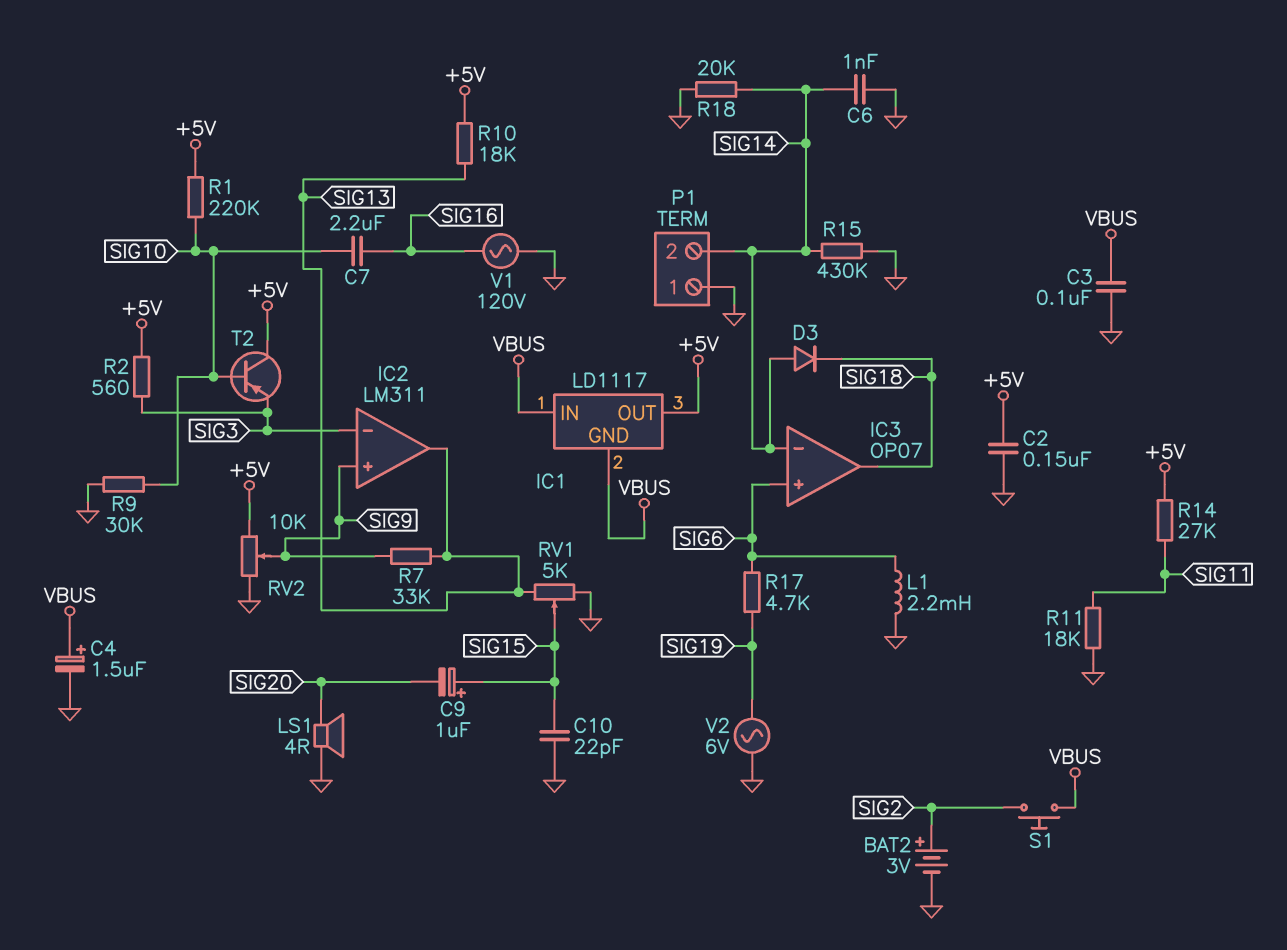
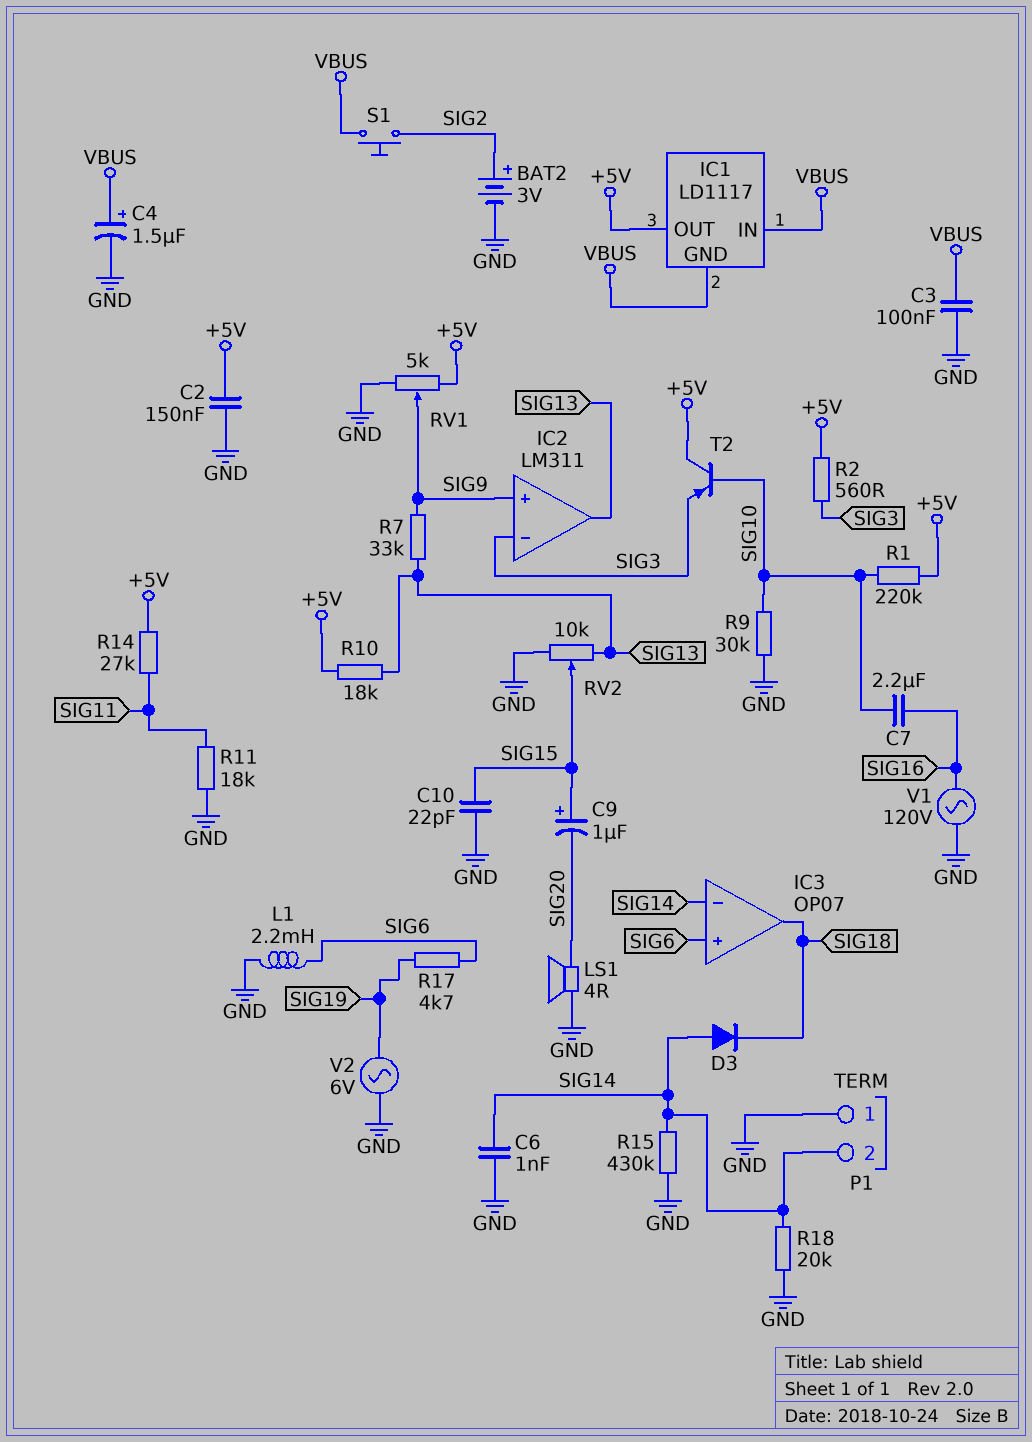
RV1: 5k (GND, SIG13, wiper SIG15) -> 5k (+5V, GND, wiper SIG9)
RV2: 10k (+5V, GND, wiper SIG9) -> 10k (GND, SIG13, wiper SIG15)

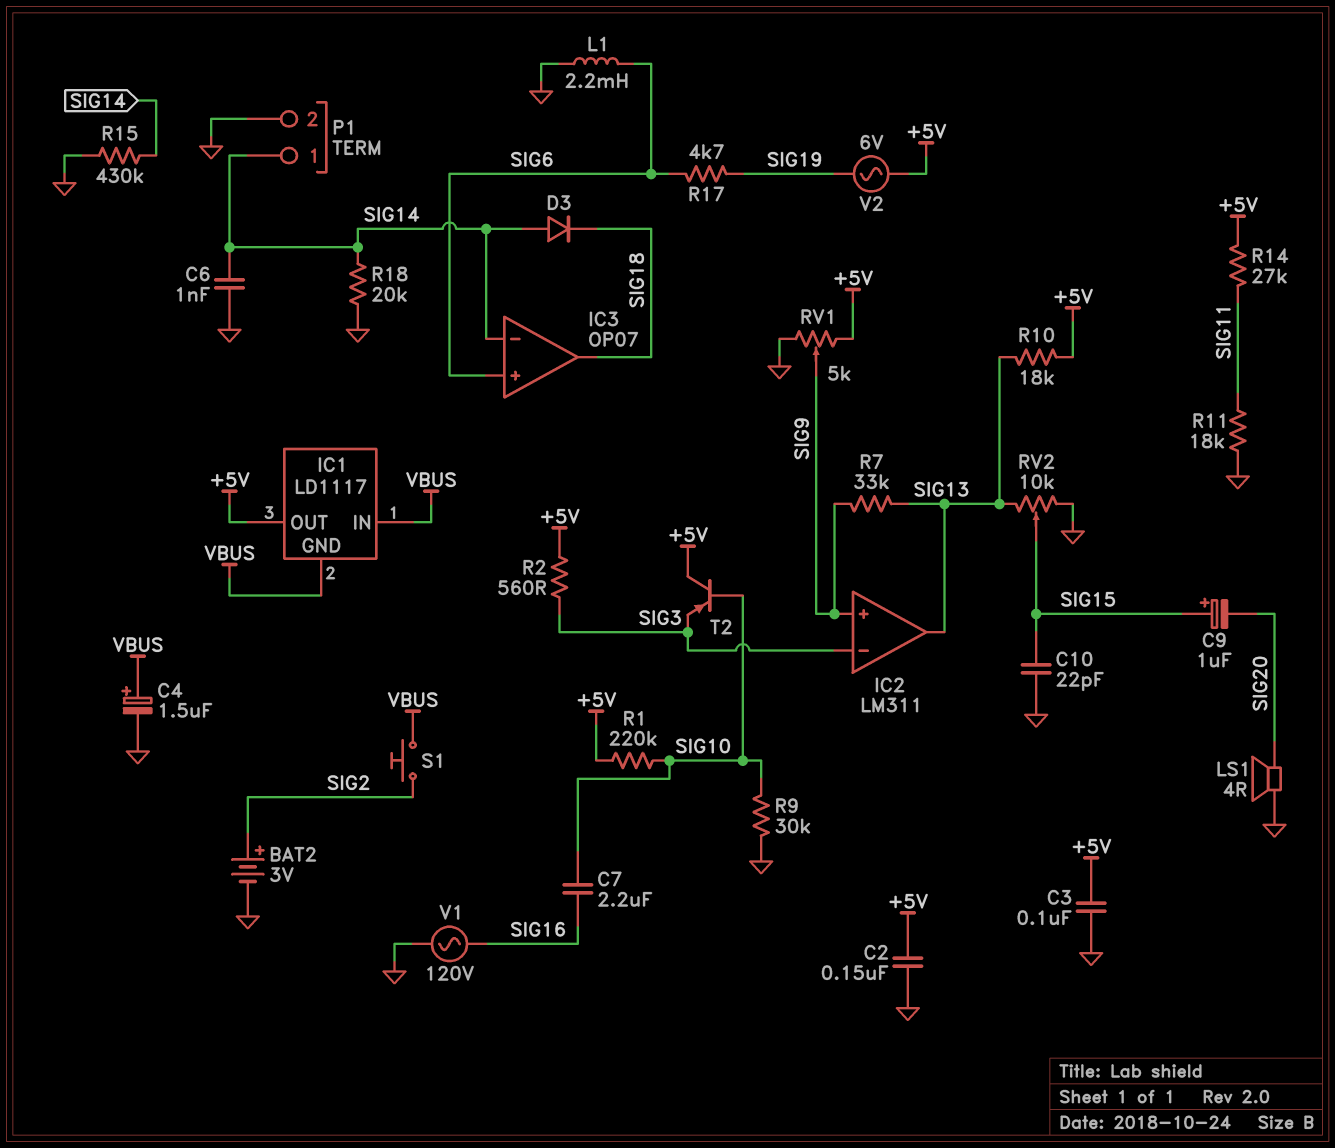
C3: 100nF (GND, VBUS) -> 100nF (+5V, GND)
P1 pin 1: GND -> SIG14
P1 pin 2: SIG14 -> GND
V2: AC 6V (GND, SIG19) -> AC 6V (+5V, SIG19)

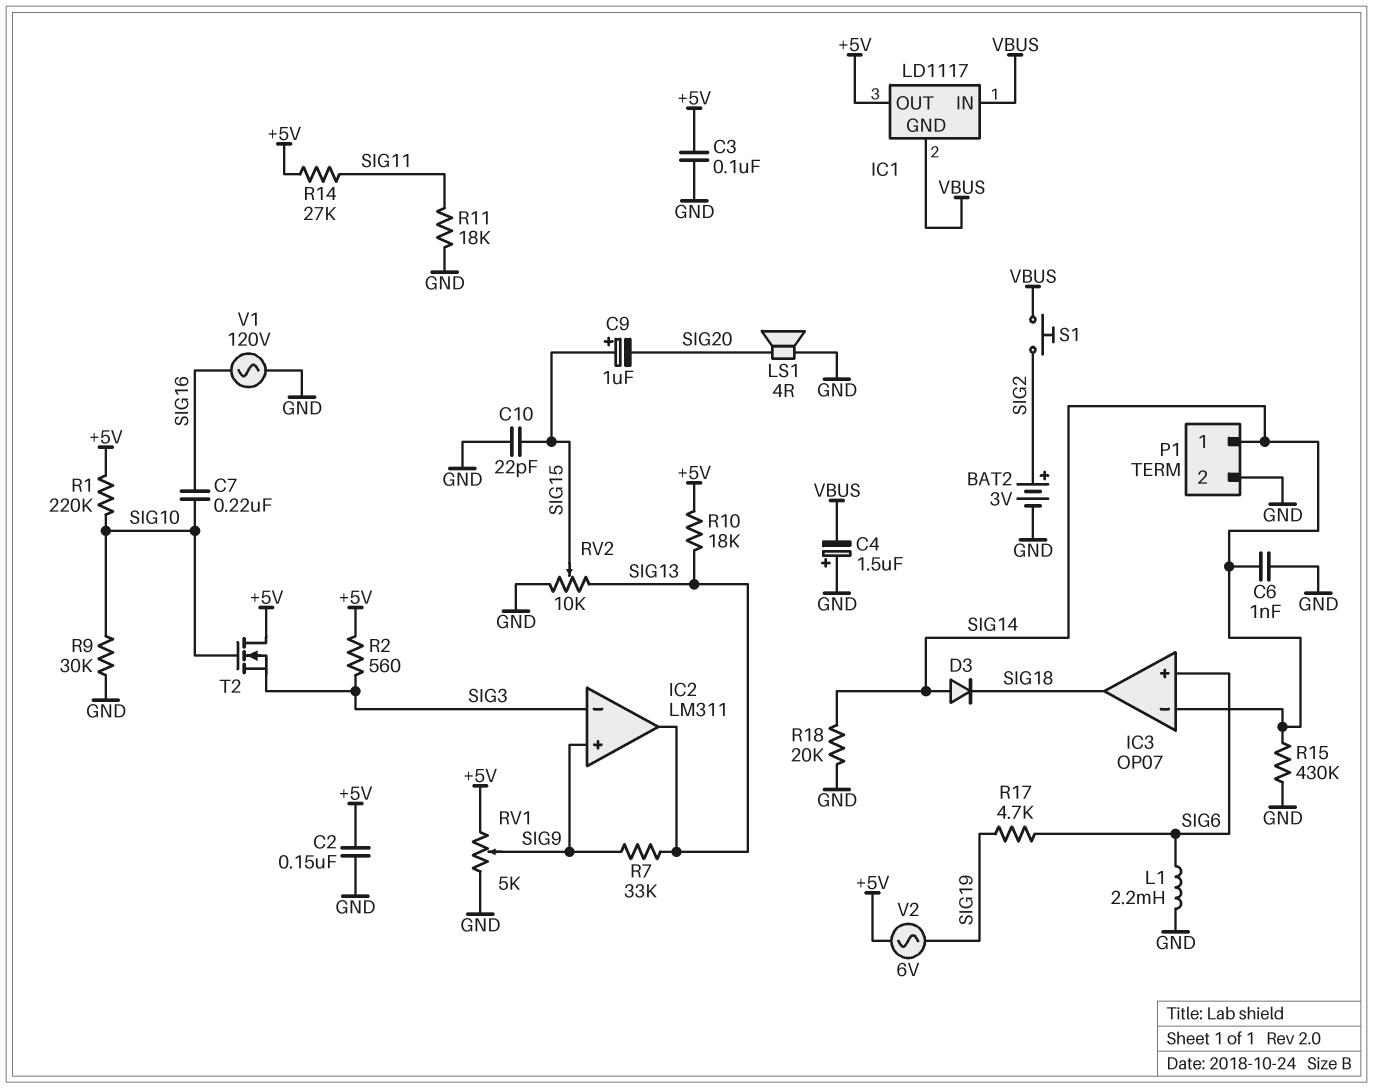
C4: 1.5uF (plus VBUS, minus GND) -> 1.5uF (plus GND, minus VBUS)
C7: 2.2uF (SIG10, SIG16) -> 220nF (SIG10, SIG16)
T2: PNP (B SIG10, C +5V, E SIG3) -> NMOS (G SIG10, D +5V, S SIG3)

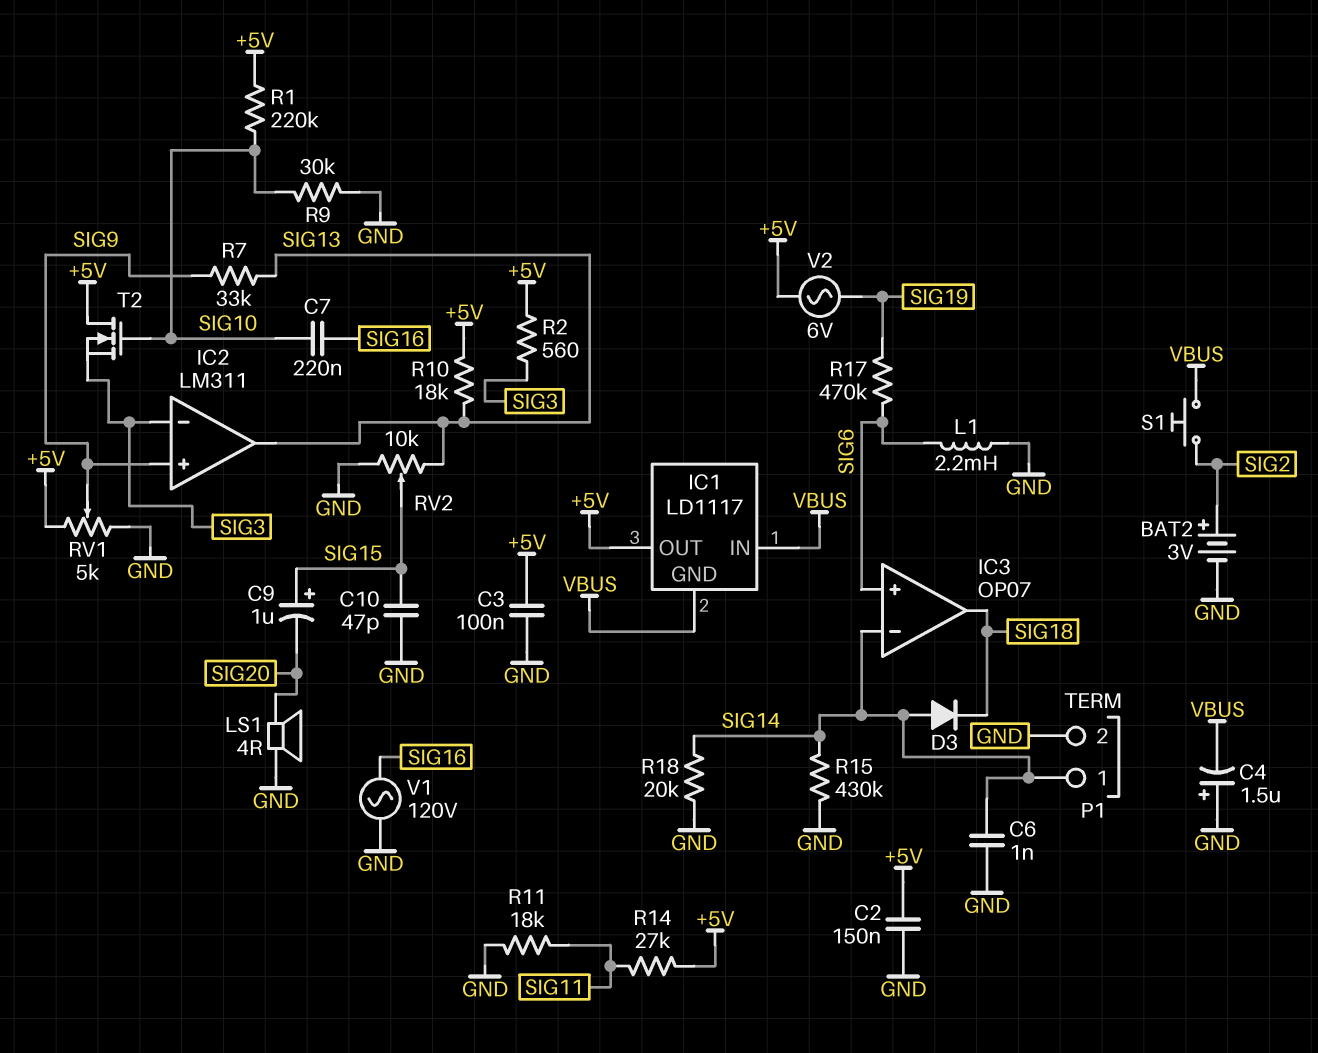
C10: 22pF (GND, SIG15) -> 47pF (GND, SIG15)
R17: 4.7k (SIG6, SIG19) -> 470k (SIG6, SIG19)

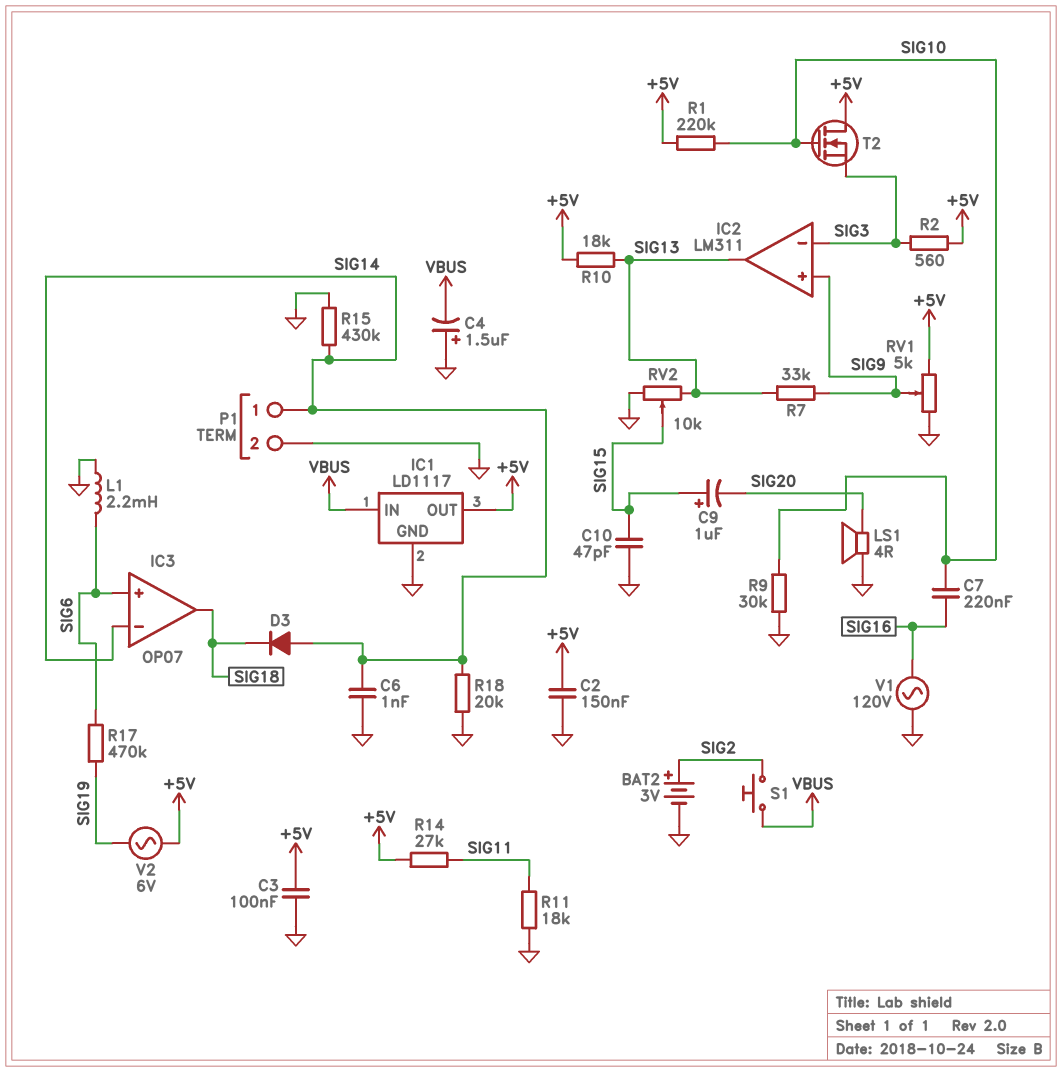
IC1 pin GND: VBUS -> GND

